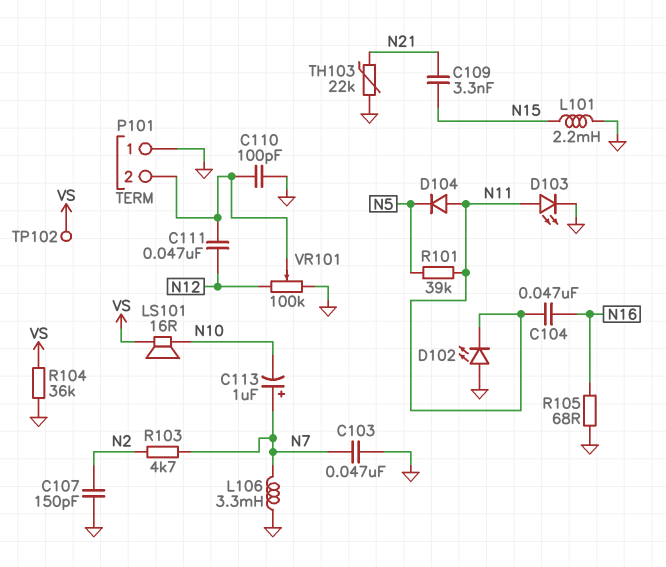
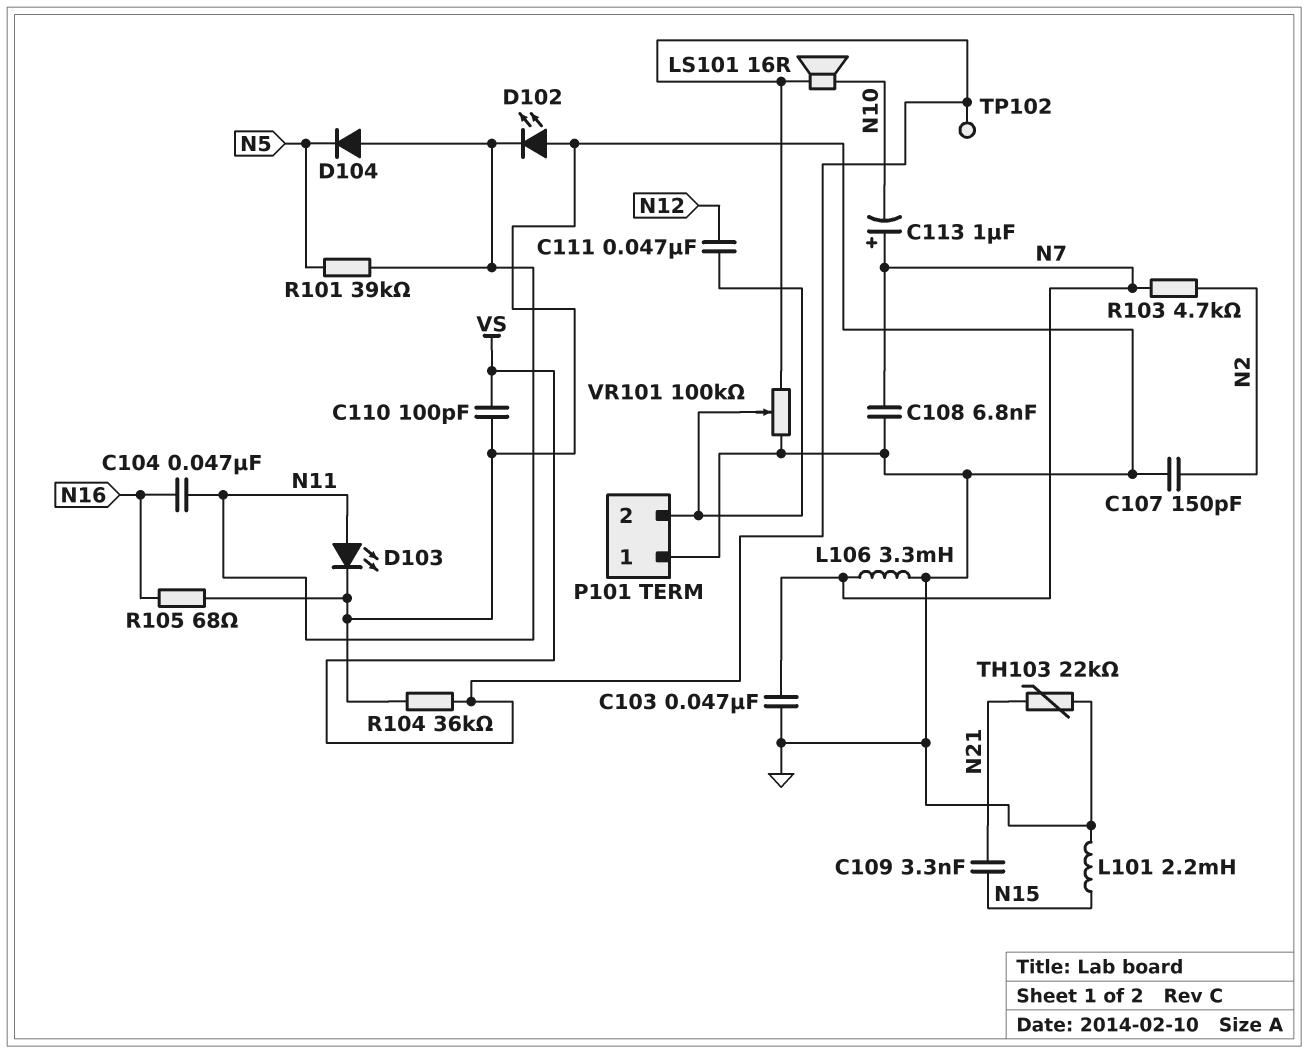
C108: none -> 6.8nF (GND, N7)
C110: 100pF (GND, P101/2) -> 100pF (GND, VS)
VR101: 100k (GND, N12, wiper P101/2) -> 100k (GND, VS, wiper P101/2)

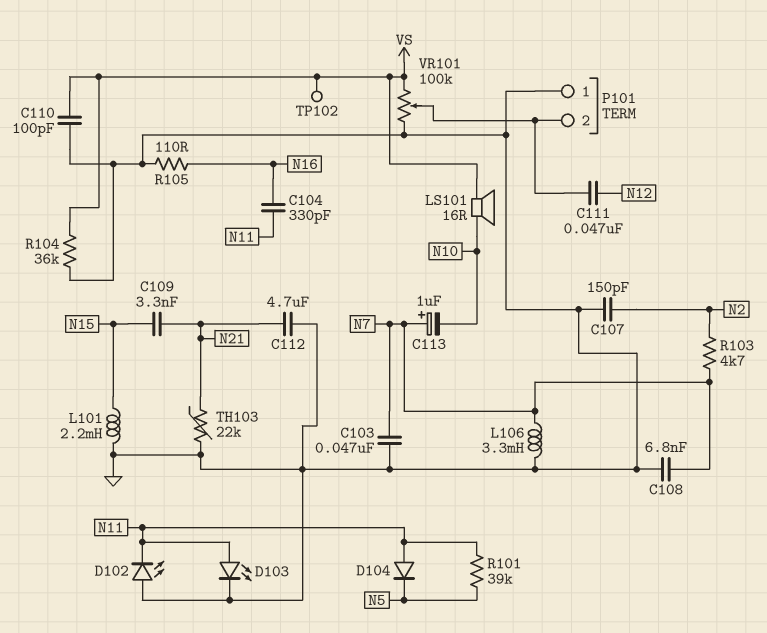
C104: 47nF (N11, N16) -> 330pF (N11, N16)
C112: none -> 4.7uF (GND, N21)
R105: 68 (GND, N16) -> 110 (GND, N16)

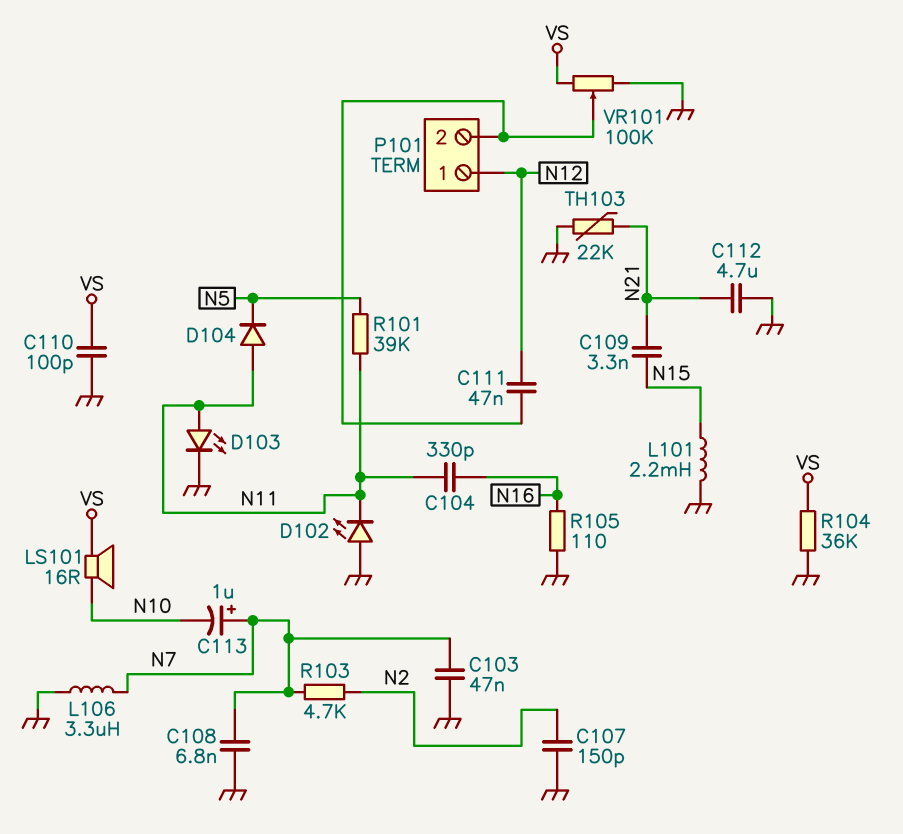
L106: 3.3mH (GND, N7) -> 3.3uH (GND, N7)
P101 pin 1: GND -> N12
TP102: test point (VS) -> none

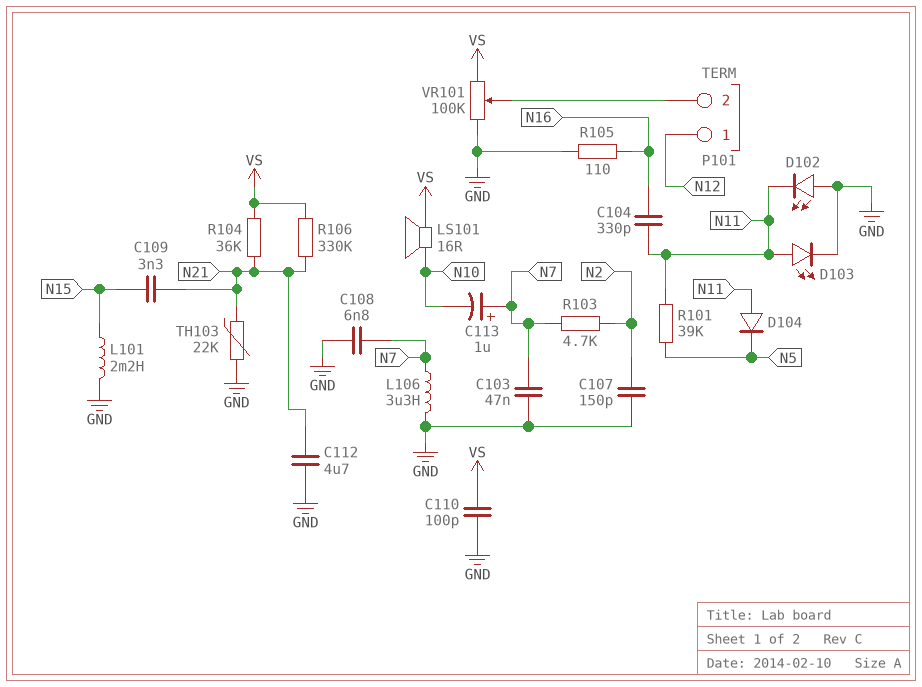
C111: 47nF (N12, P101/2) -> none
R104: 36k (GND, VS) -> 36k (N21, VS)
R106: none -> 330k (N21, VS)

